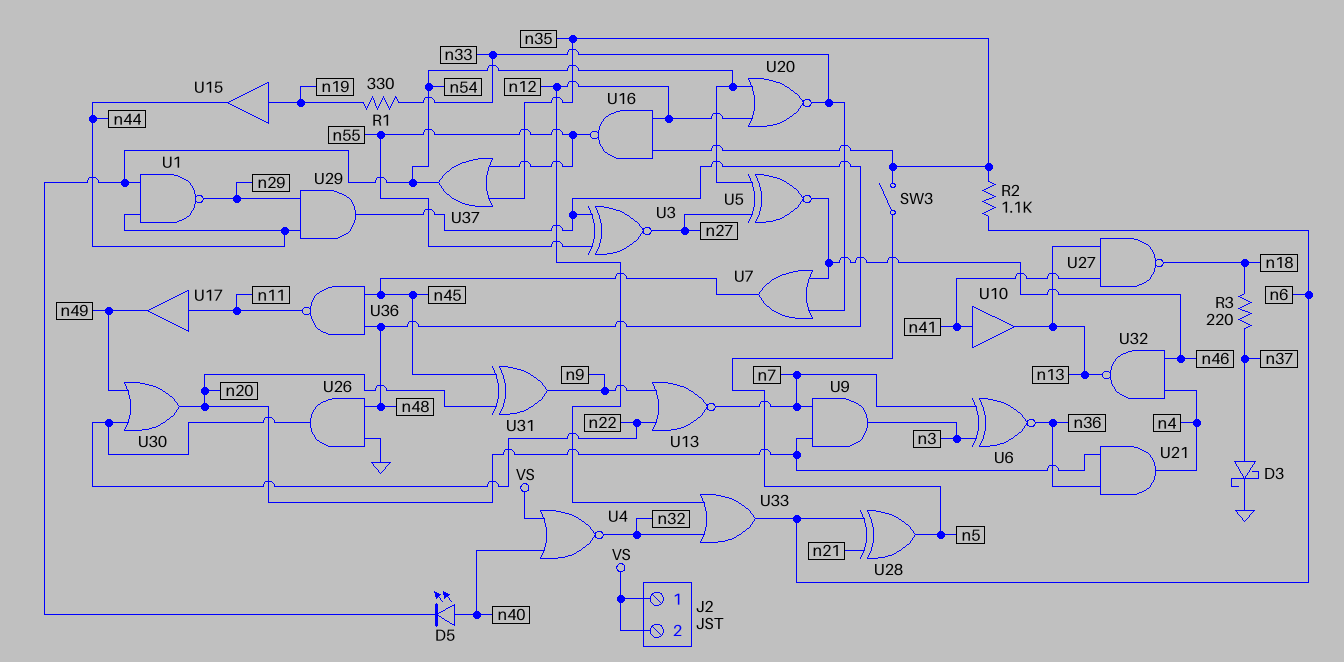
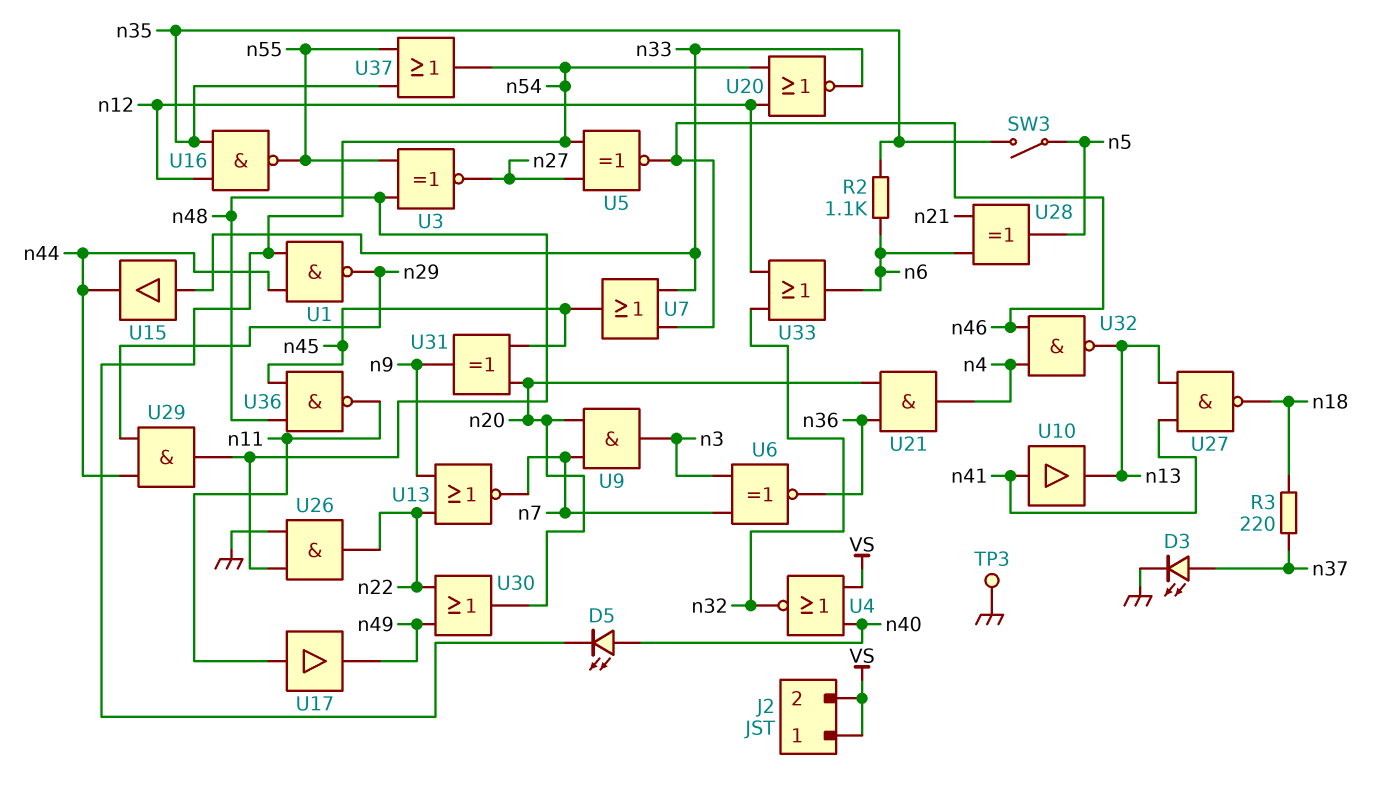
D3: schottky (A n37, K GND) -> LED (A n37, K GND)
R1: 330 (n19, n33) -> none
TP3: none -> test point (GND)
U15: buffer (in n19, out n44) -> buffer (in n33, out n44)

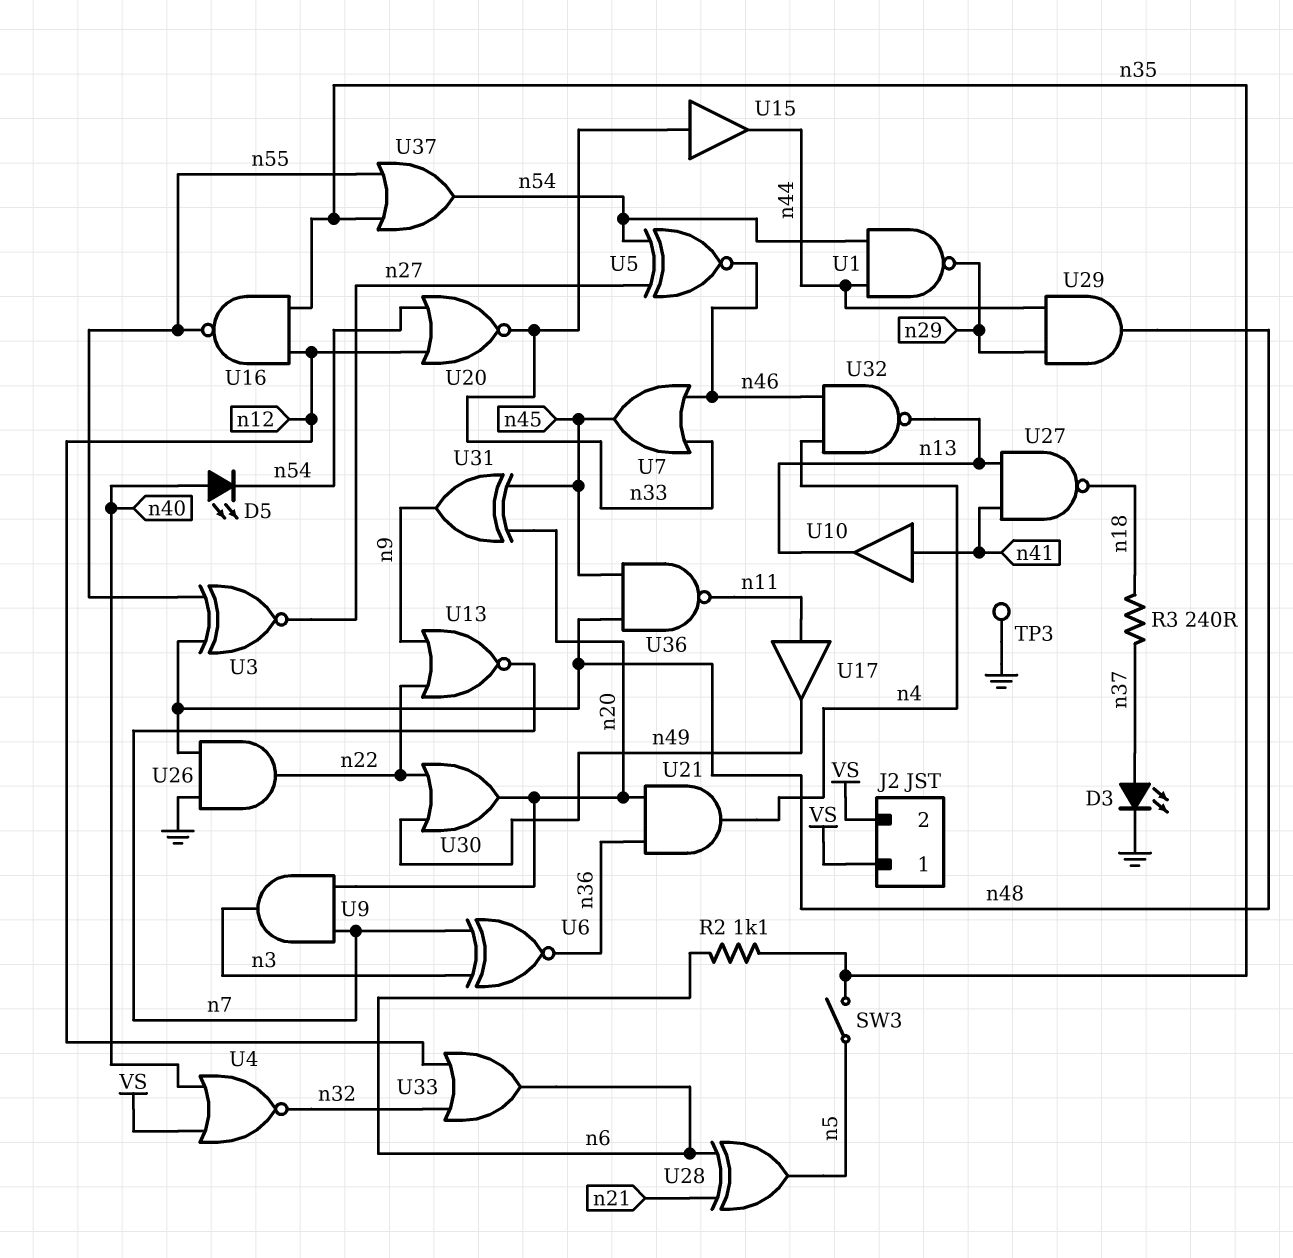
R3: 220 (n18, n37) -> 240 (n18, n37)

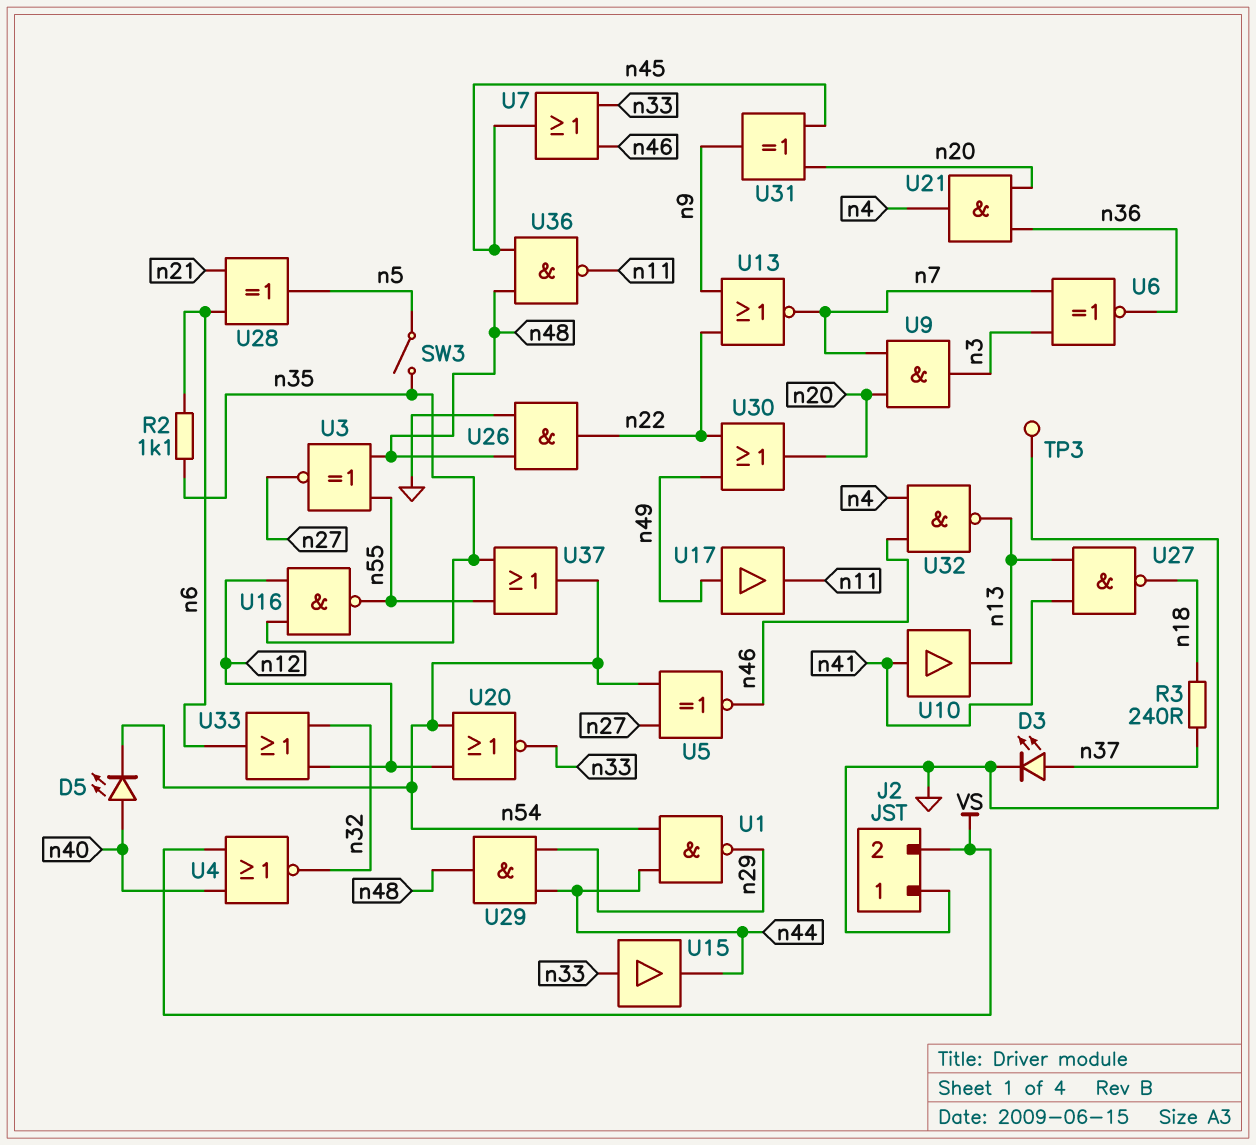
J2 pin 1: VS -> GND
U17: buffer (in n11, out n49) -> buffer (in n49, out n11)

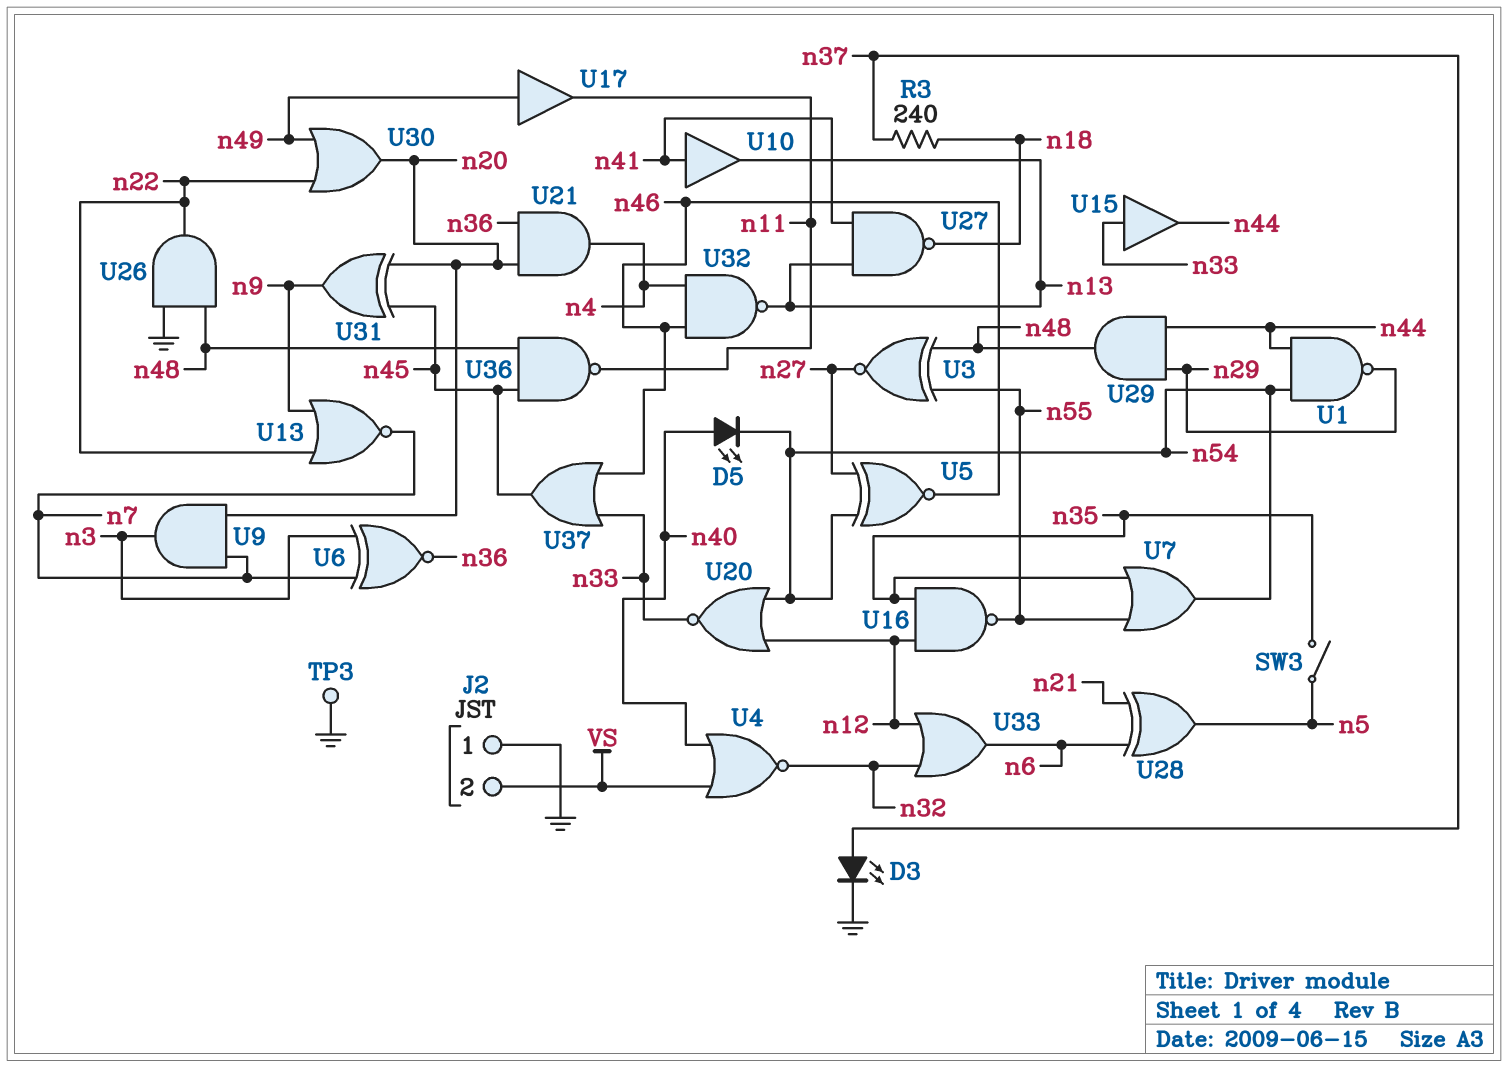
R2: 1.1k (n6, n35) -> none
U7: OR (in n33, in n46, out n45) -> OR (in n35, in n55, out n54)
U37: OR (in n35, in n55, out n54) -> OR (in n33, in n46, out n45)

